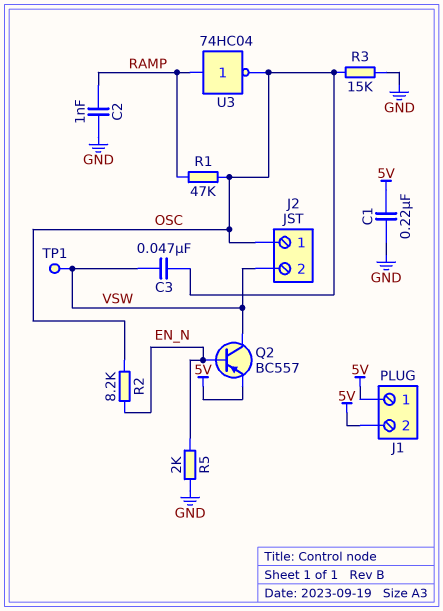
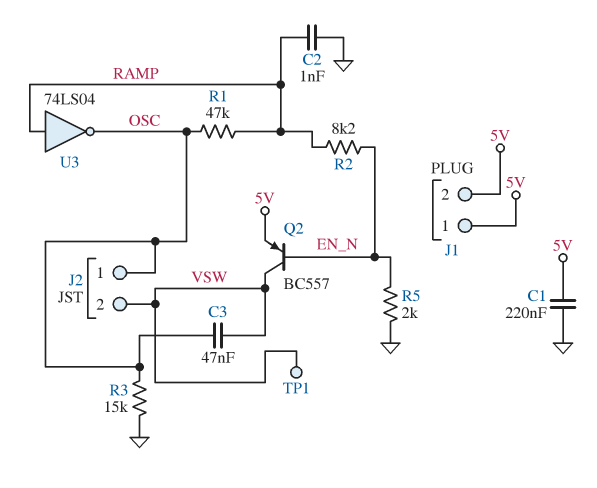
R2: 8.2k (EN_N, OSC) -> 8.2k (EN_N, RAMP)
U3: NOT 74HC04 (in RAMP, out OSC) -> NOT 74LS04 (in RAMP, out OSC)

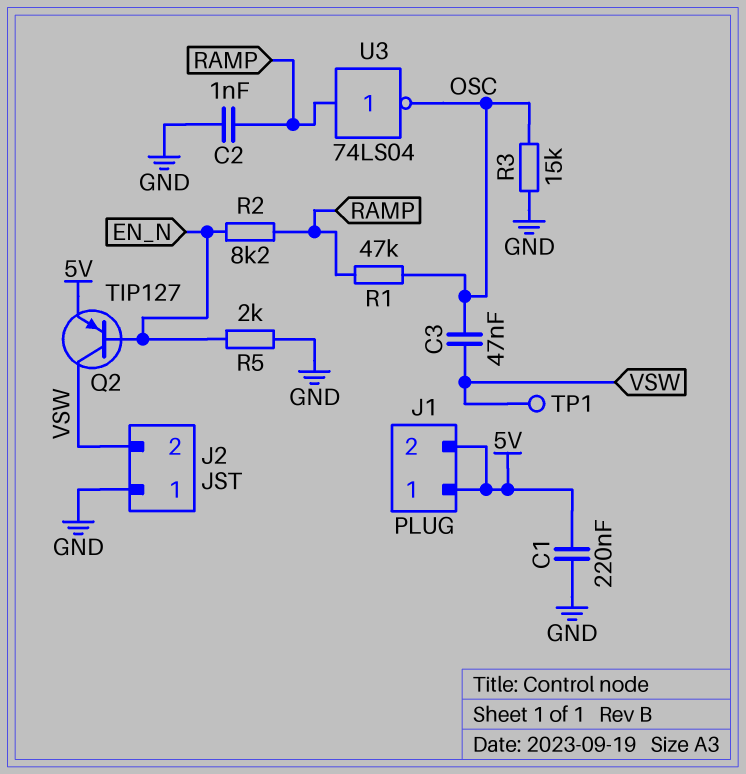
J2 pin 1: OSC -> GND
Q2: PNP BC557 (B EN_N, C VSW, E 5V) -> PNP TIP127 (B EN_N, C VSW, E 5V)

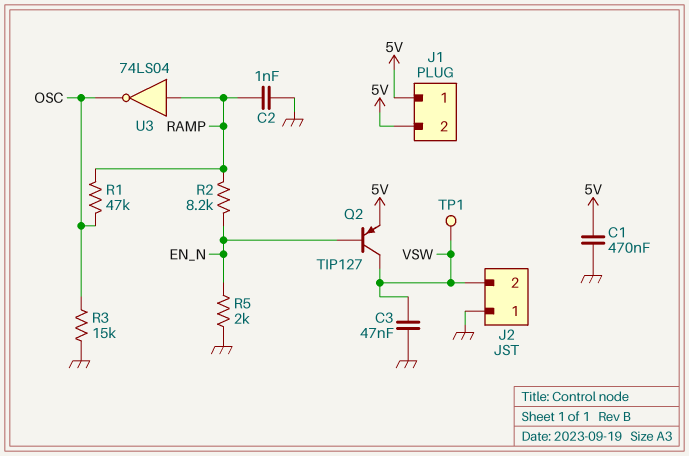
C1: 220nF (5V, GND) -> 470nF (5V, GND)
C3: 47nF (OSC, VSW) -> 47nF (GND, VSW)

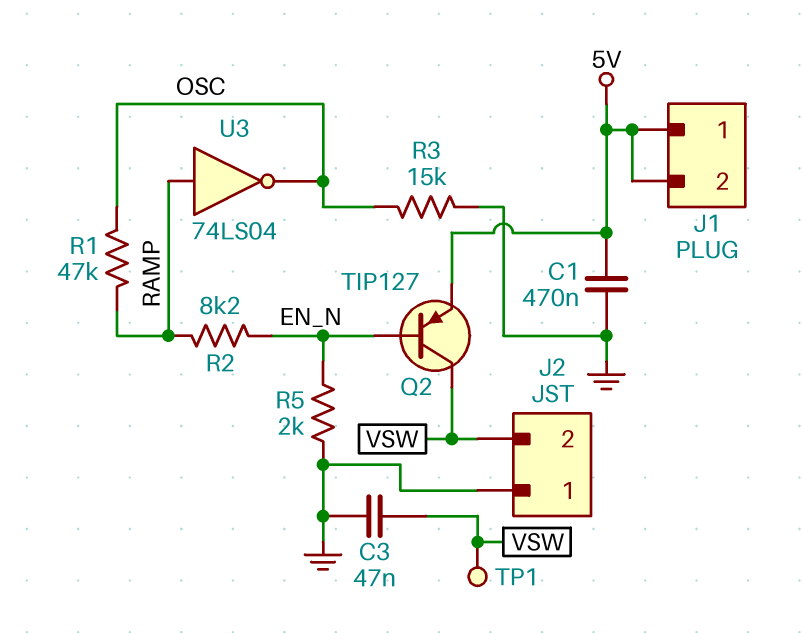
C2: 1nF (GND, RAMP) -> none

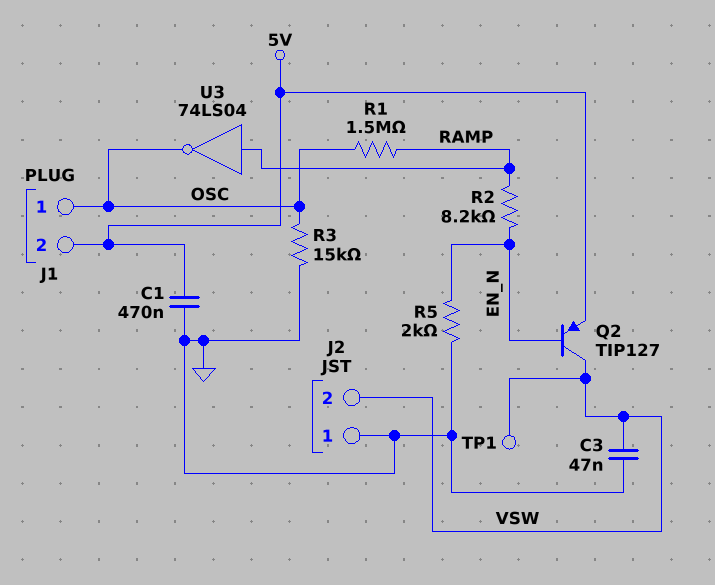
J1 pin 1: 5V -> OSC
R1: 47k (OSC, RAMP) -> 1.5M (OSC, RAMP)

